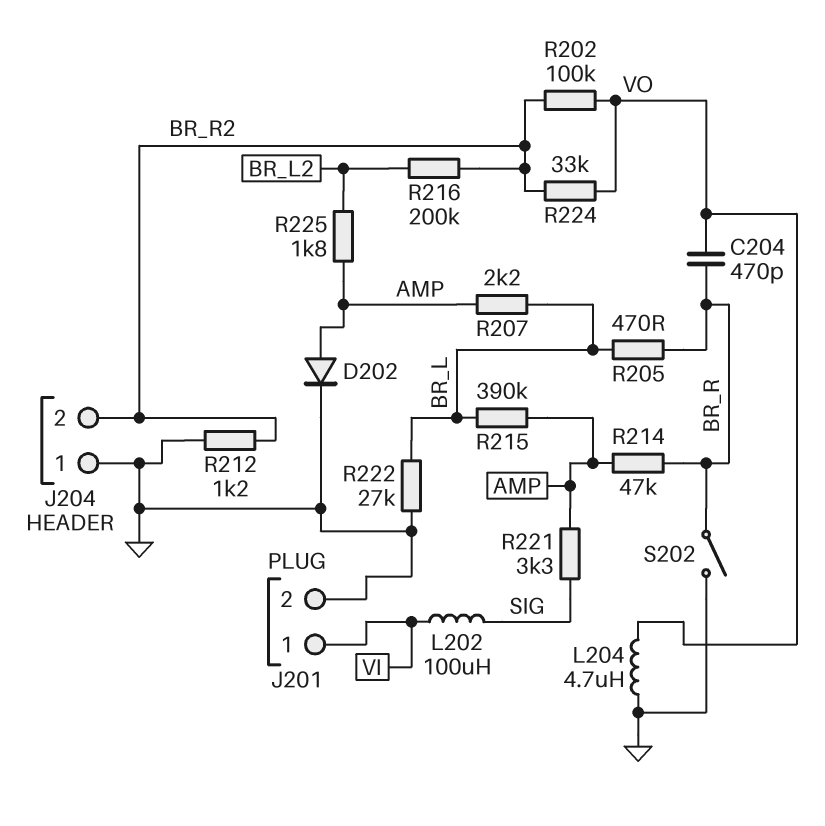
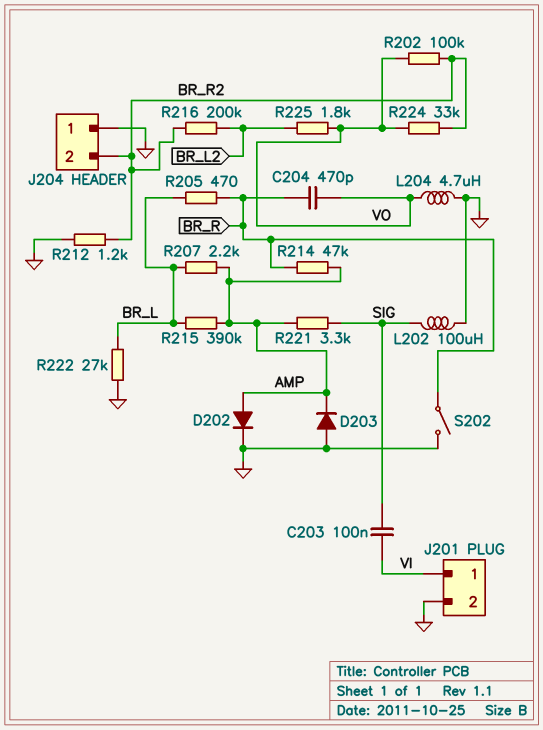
C203: none -> 100nF (SIG, VI)
D203: none -> diode (A GND, K AMP)
L202: 100uH (SIG, VI) -> 100uH (GND, SIG)
R225: 1.8k (AMP, BR_L2) -> 1.8k (BR_L2, VO)

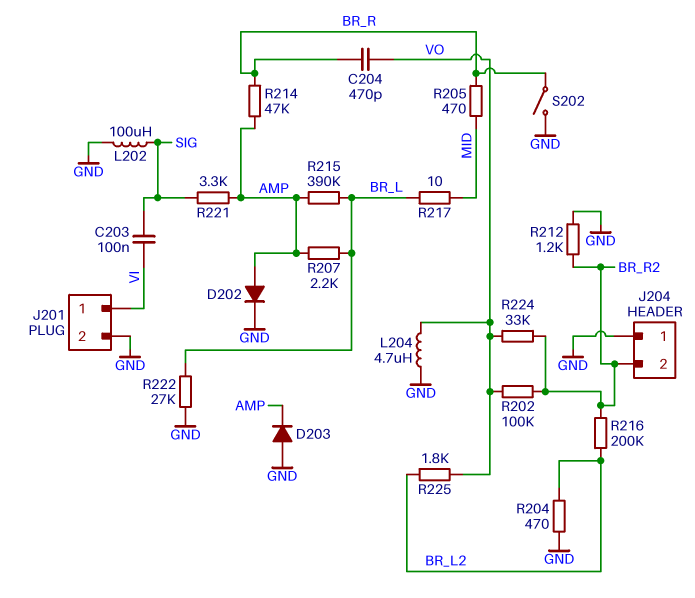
R204: none -> 470 (BR_L2, GND)
R205: 470 (BR_L, BR_R) -> 470 (BR_R, MID)
R217: none -> 10 (BR_L, MID)

